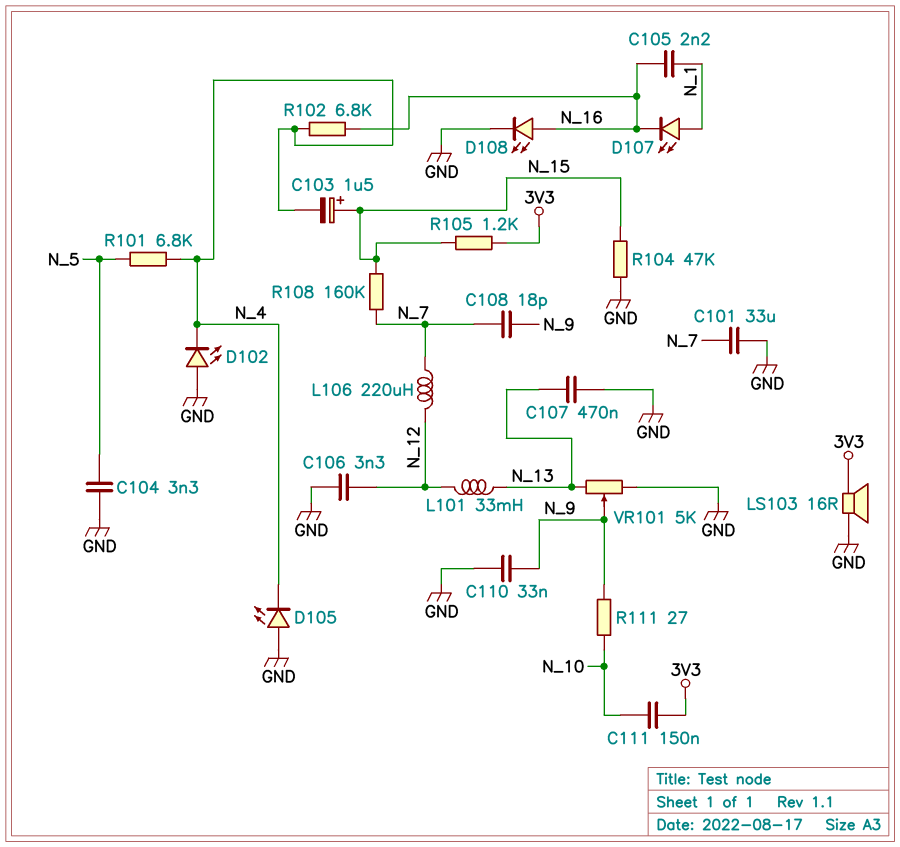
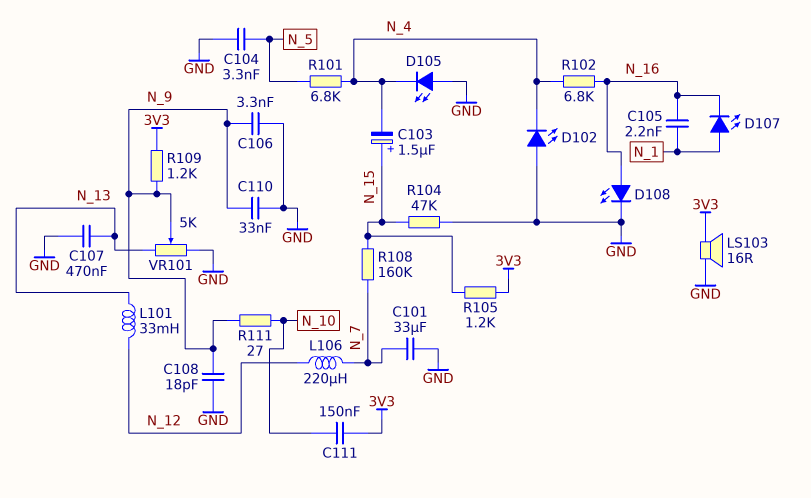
C106: 3.3nF (GND, N_12) -> 3.3nF (GND, N_9)
C108: 18pF (N_7, N_9) -> 18pF (GND, N_9)
R109: none -> 1.2k (3V3, N_9)

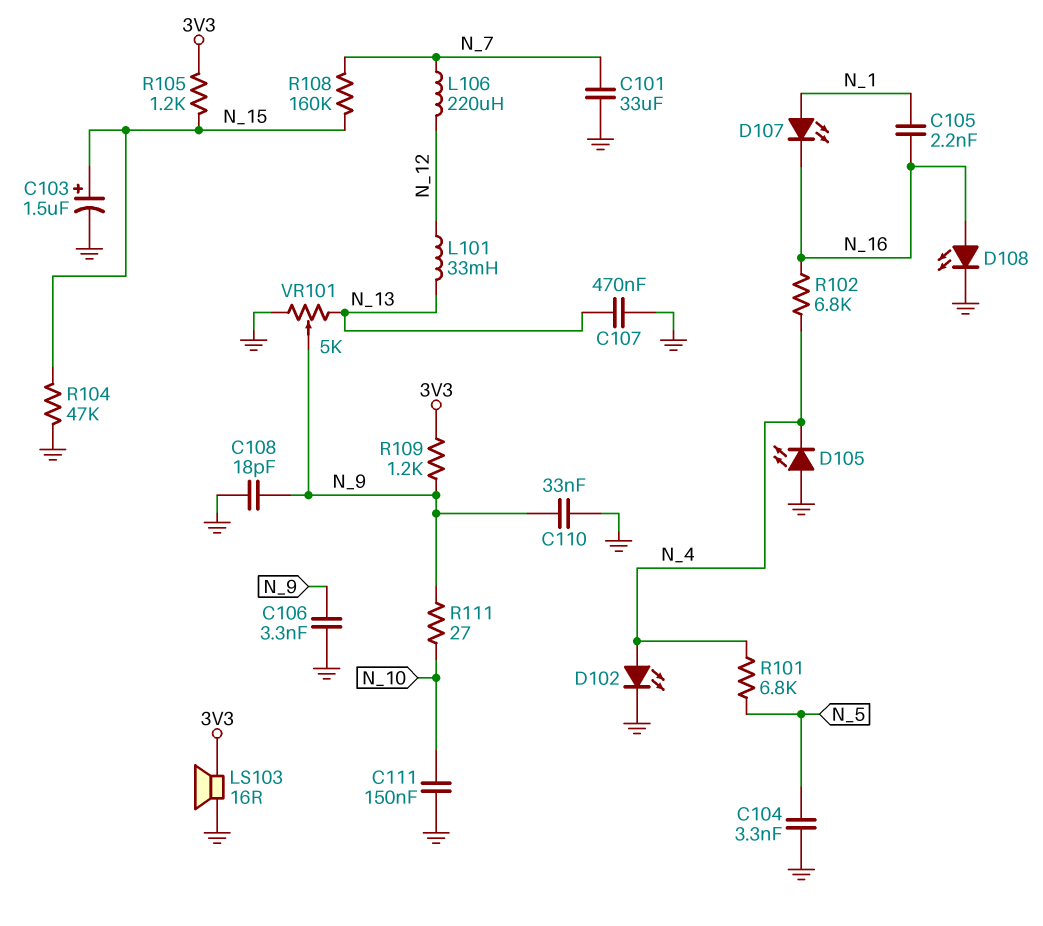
C103: 1.5uF (plus N_15, minus N_4) -> 1.5uF (plus N_15, minus GND)
C111: 150nF (3V3, N_10) -> 150nF (GND, N_10)
D102: LED (A GND, K N_4) -> LED (A N_4, K GND)

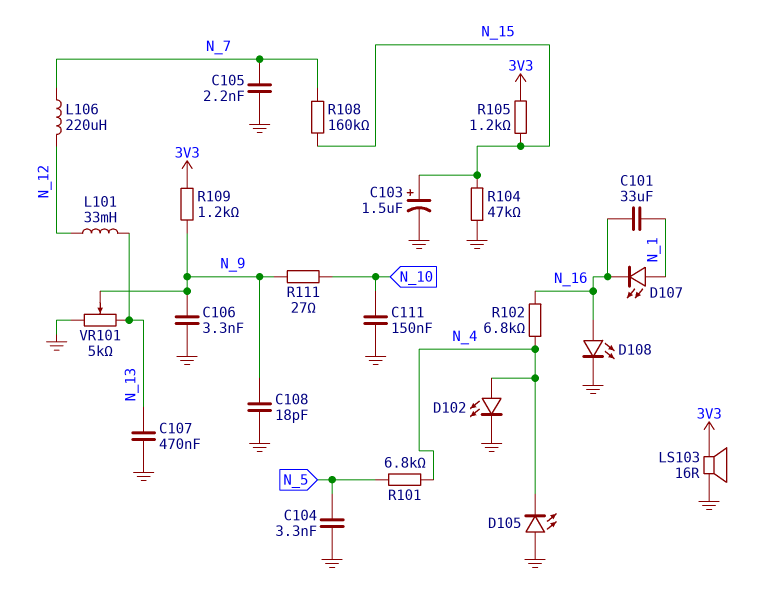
C101: 33uF (GND, N_7) -> 33uF (N_1, N_16)
C105: 2.2nF (N_1, N_16) -> 2.2nF (GND, N_7)
C110: 33nF (GND, N_9) -> none

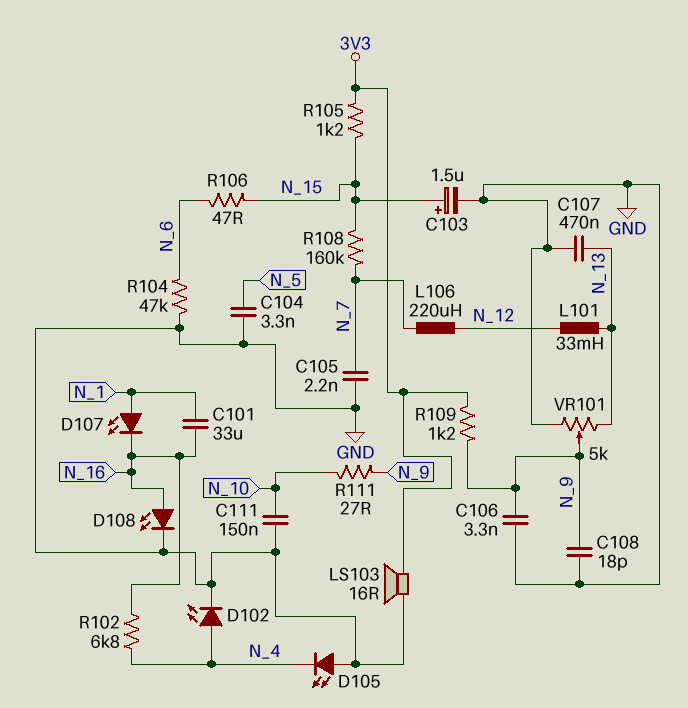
R101: 6.8k (N_4, N_5) -> none
R104: 47k (GND, N_15) -> 47k (GND, N_6)
R106: none -> 47 (N_6, N_15)

